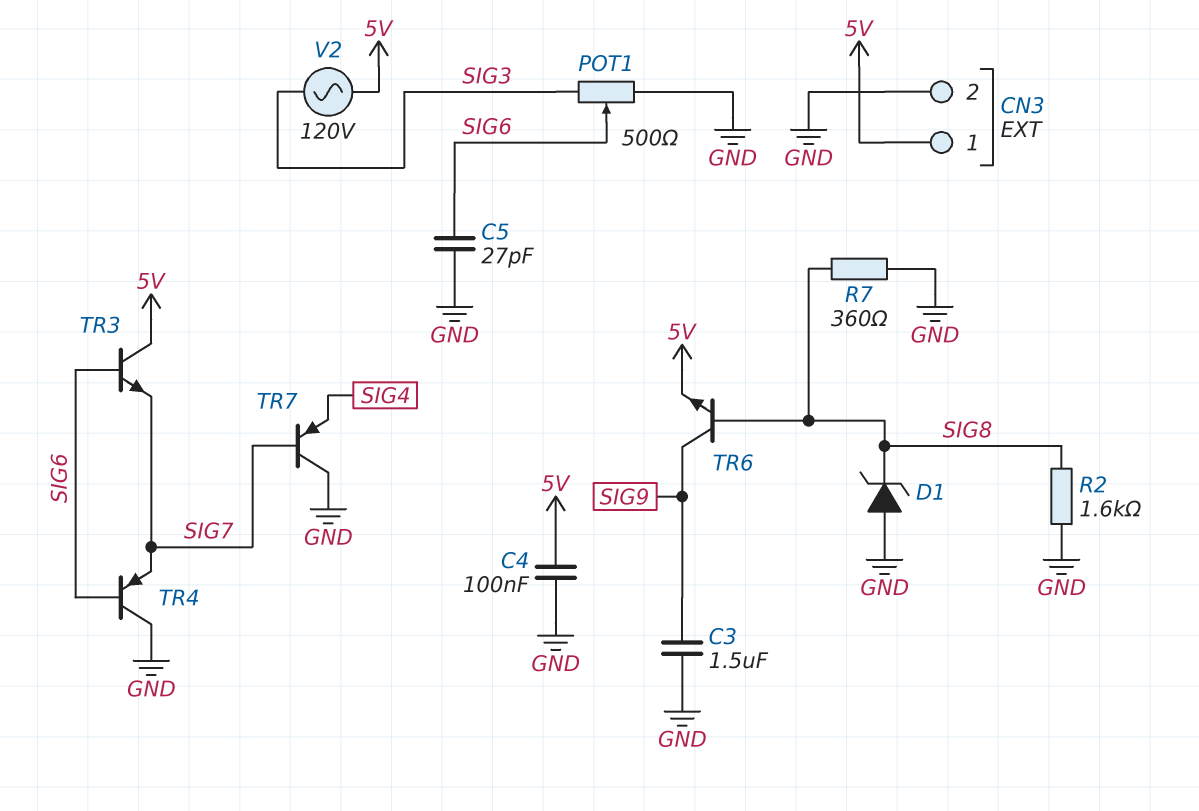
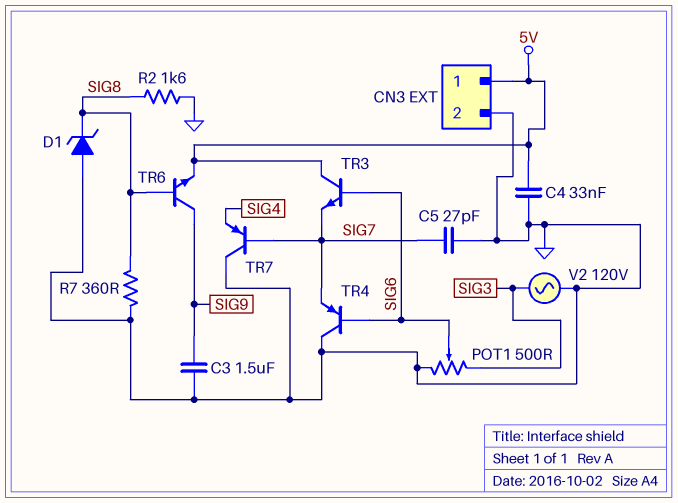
C4: 100nF (5V, GND) -> 33nF (5V, GND)
C5: 27pF (GND, SIG6) -> 27pF (GND, SIG7)
V2: AC 120V (5V, SIG3) -> AC 120V (GND, SIG3)

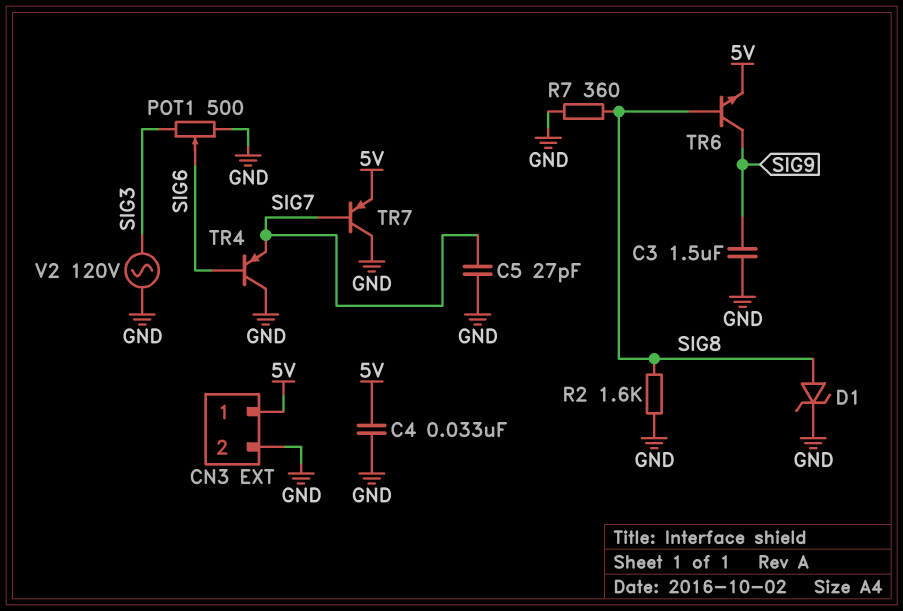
D1: zener (A GND, K SIG8) -> zener (A SIG8, K GND)
TR3: NPN (B SIG6, C 5V, E SIG7) -> none
TR7: PNP (B SIG7, C GND, E SIG4) -> PNP (B SIG7, C GND, E 5V)

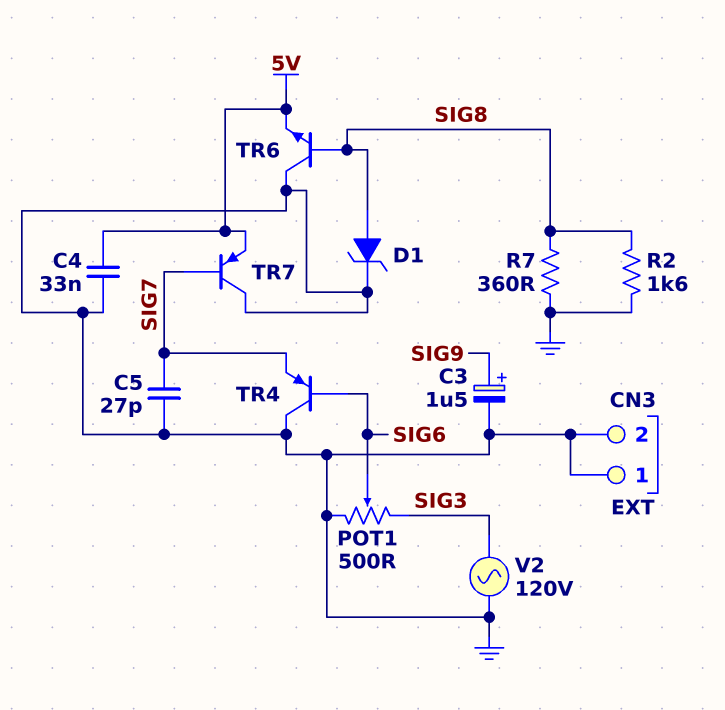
C3: 1.5uF (GND, SIG9) -> 1.5uF (plus SIG9, minus GND)
CN3 pin 1: 5V -> GND
TR6: NPN (B SIG8, C SIG9, E 5V) -> NPN (B SIG8, C GND, E 5V)

